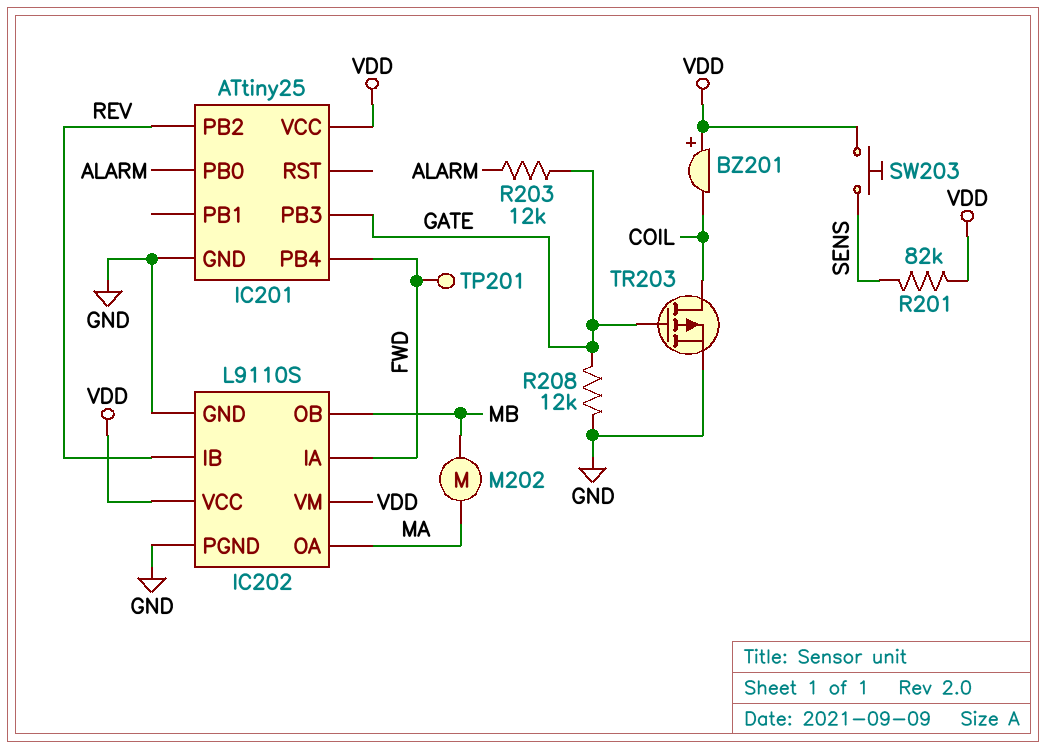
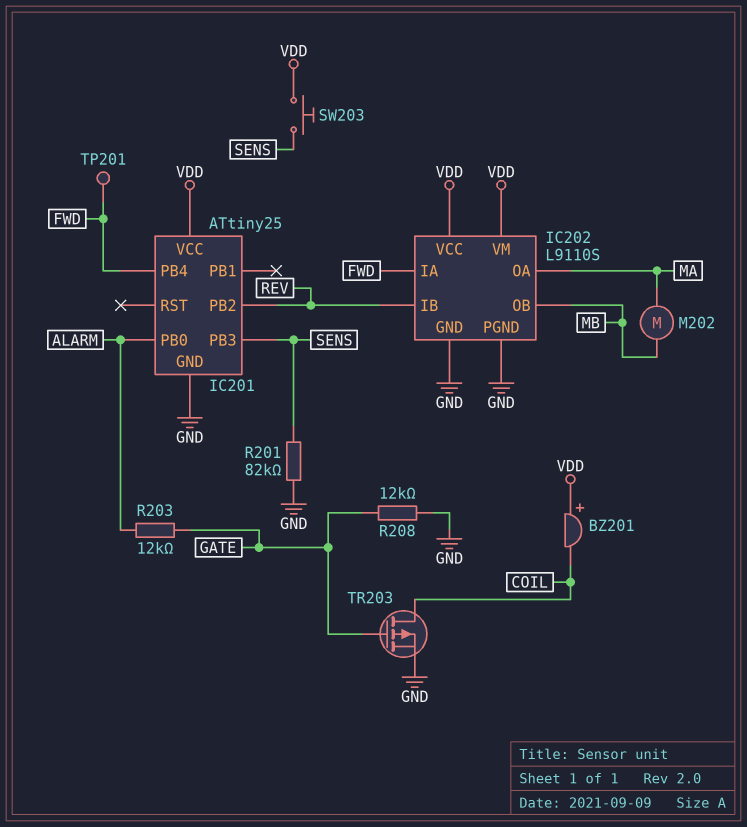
IC201 pin PB3: GATE -> SENS
R201: 82k (SENS, VDD) -> 82k (GND, SENS)

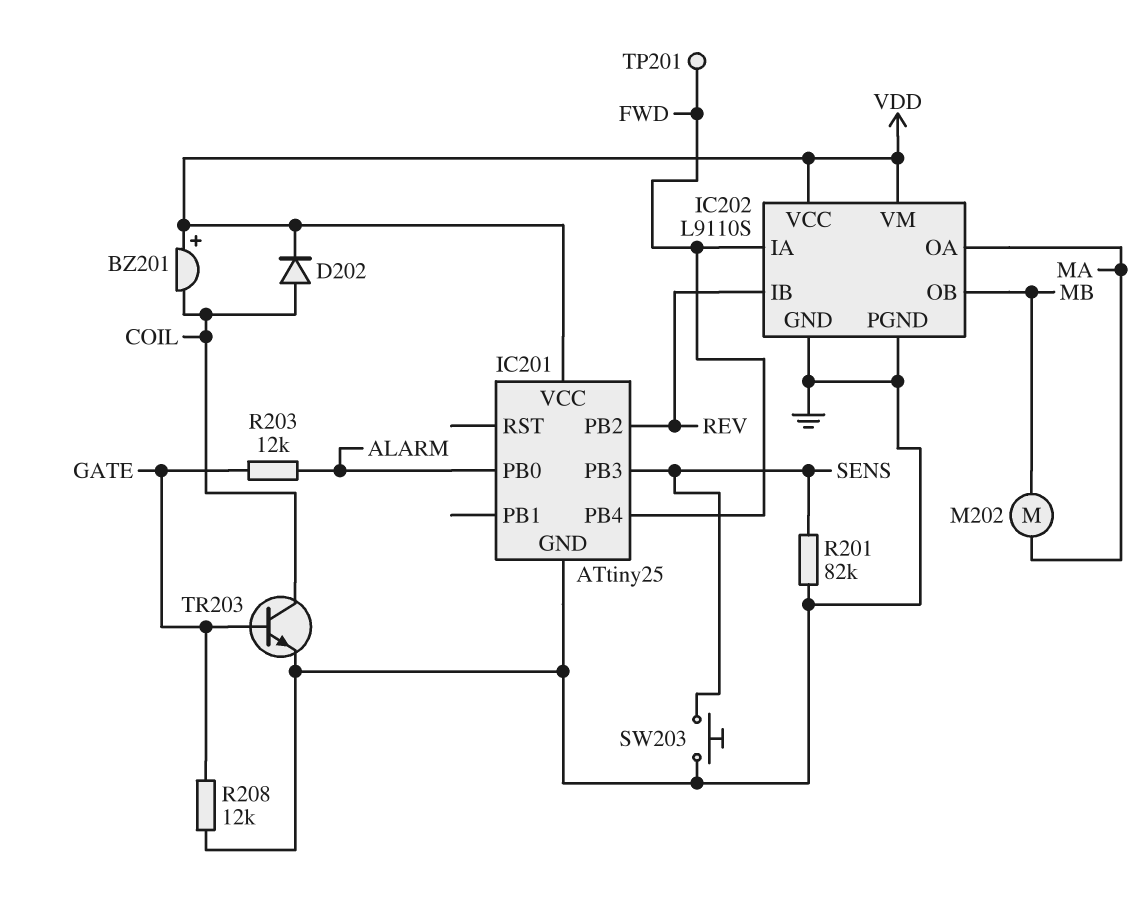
D202: none -> diode (A COIL, K VDD)
SW203: button (SENS, VDD) -> button (GND, SENS)
TR203: PMOS (G GATE, D COIL, S GND) -> NPN (B GATE, C COIL, E GND)

